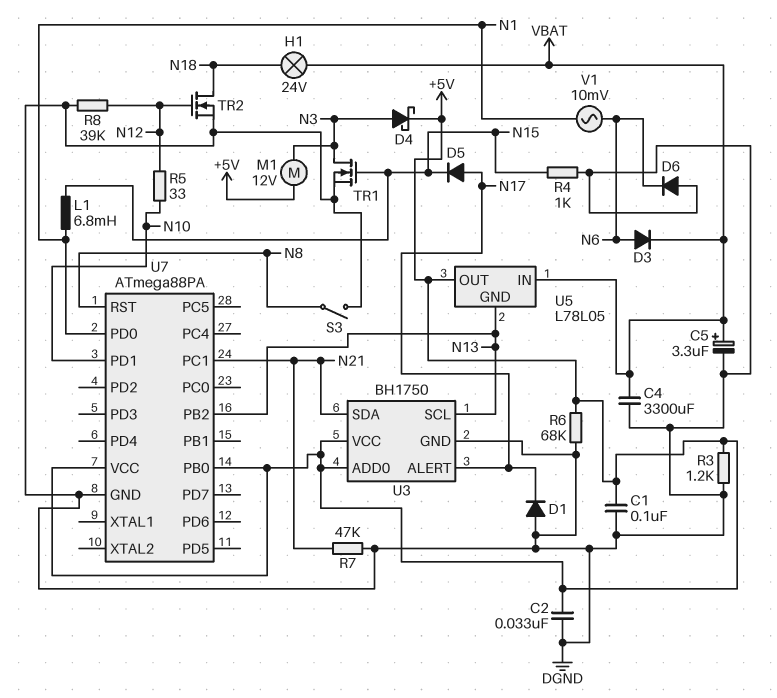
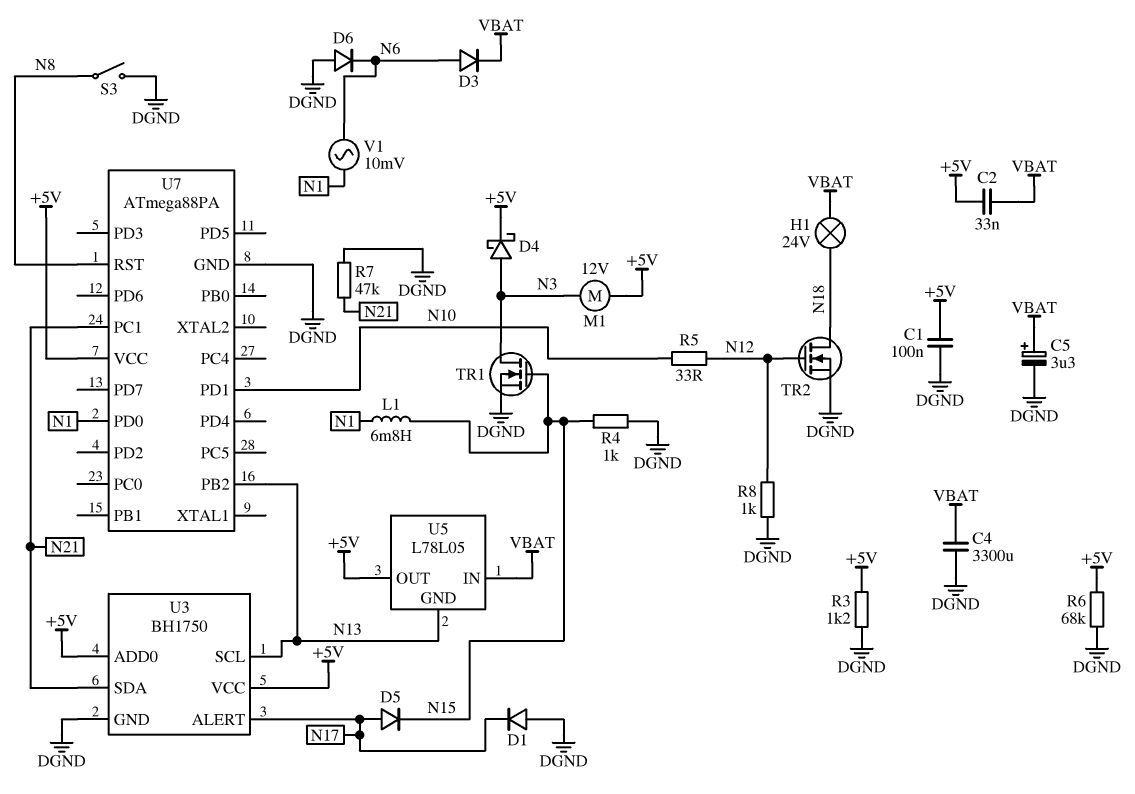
C2: 33nF (+5V, DGND) -> 33nF (+5V, VBAT)
R8: 39k (DGND, N12) -> 1k (DGND, N12)
U7 pin PB0: +5V -> none

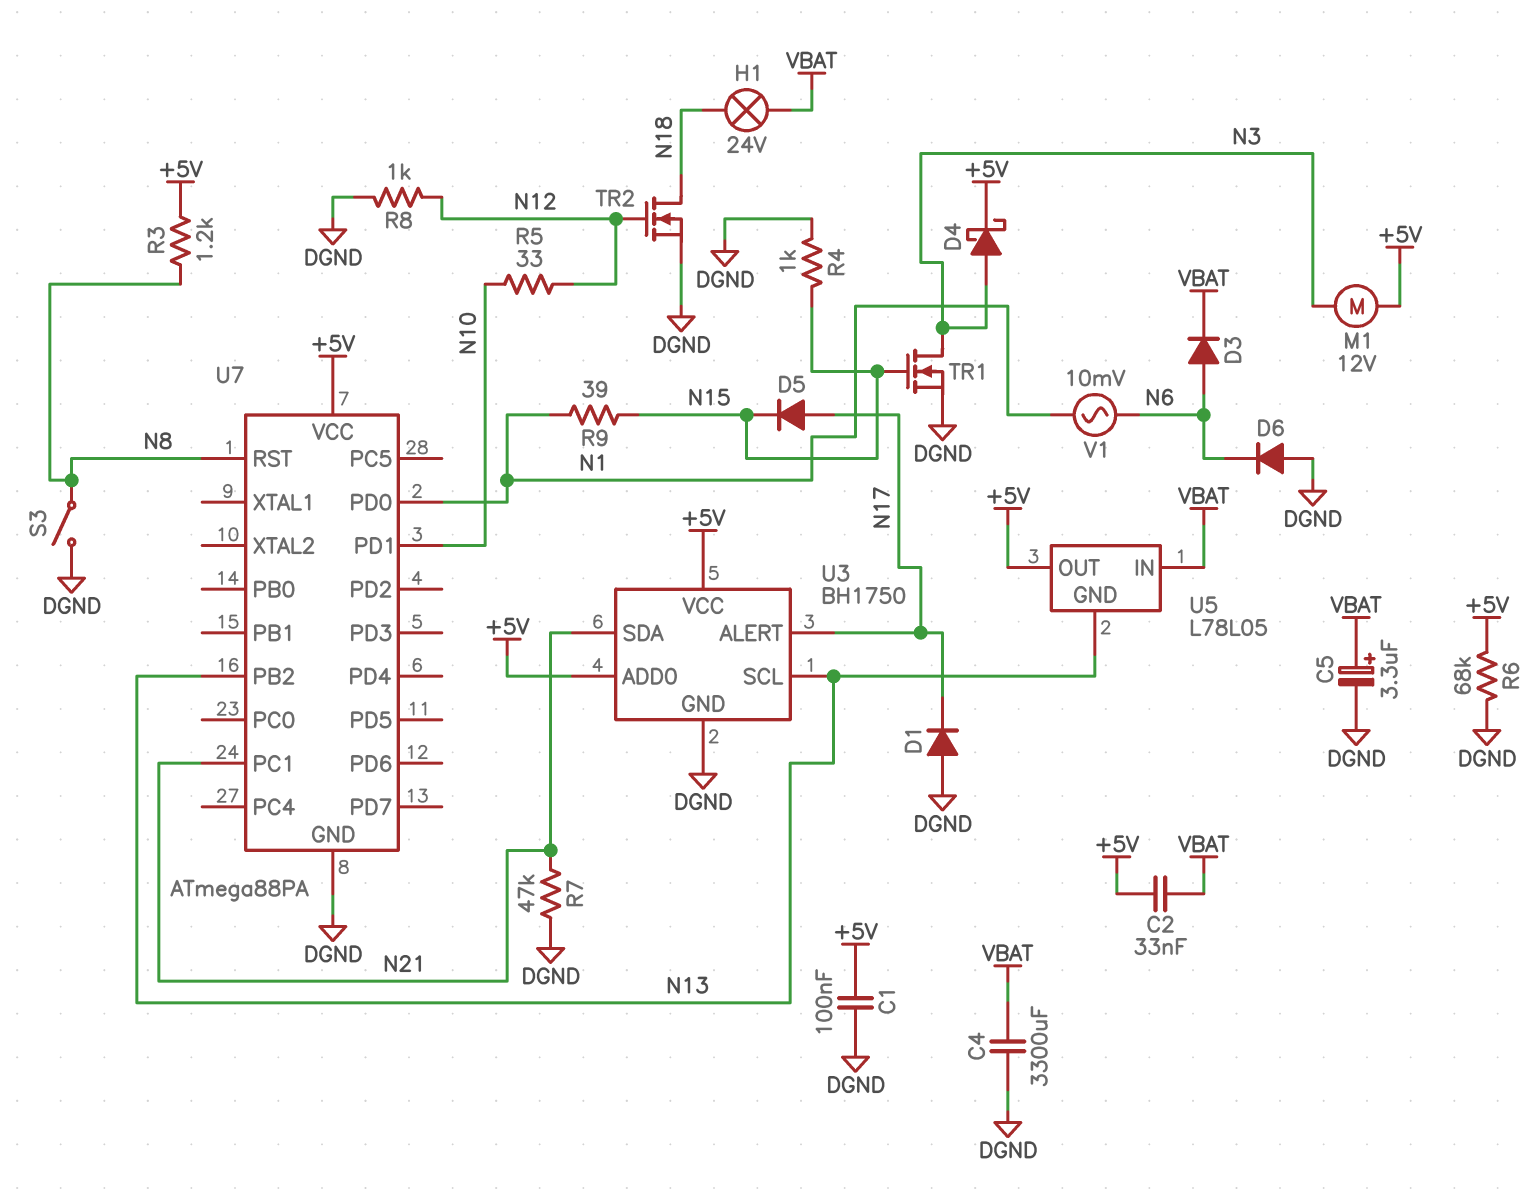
L1: 6.8mH (N1, N15) -> none
R3: 1.2k (+5V, DGND) -> 1.2k (+5V, N8)
R9: none -> 39 (N1, N15)

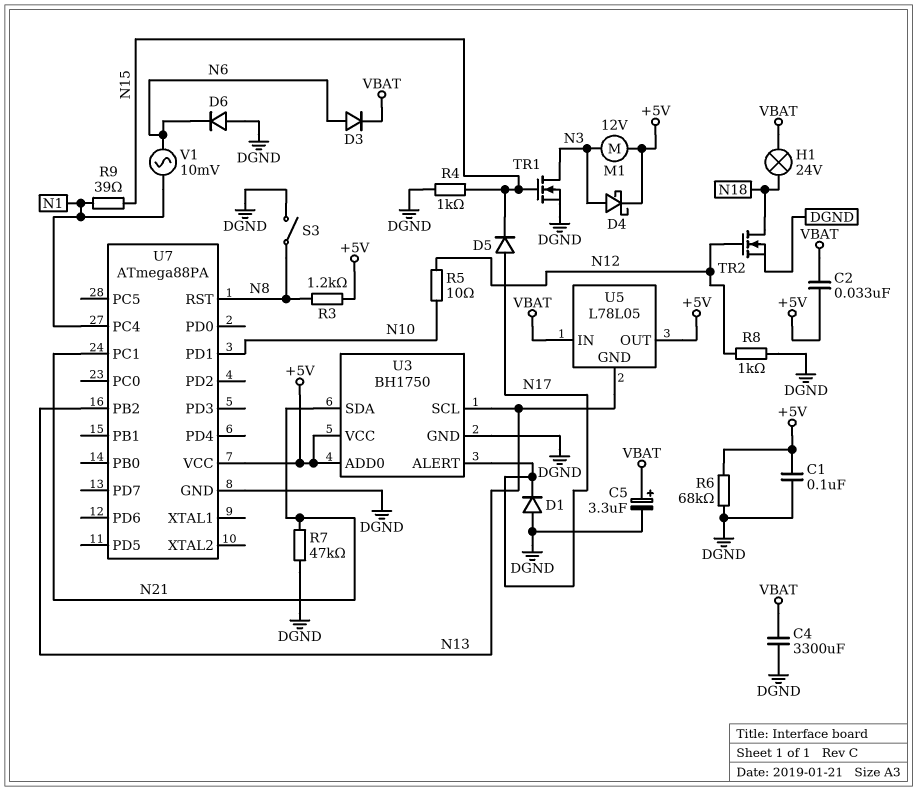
R5: 33 (N10, N12) -> 10 (N10, N12)
U7 pin PC4: none -> N1
U7 pin PD0: N1 -> none

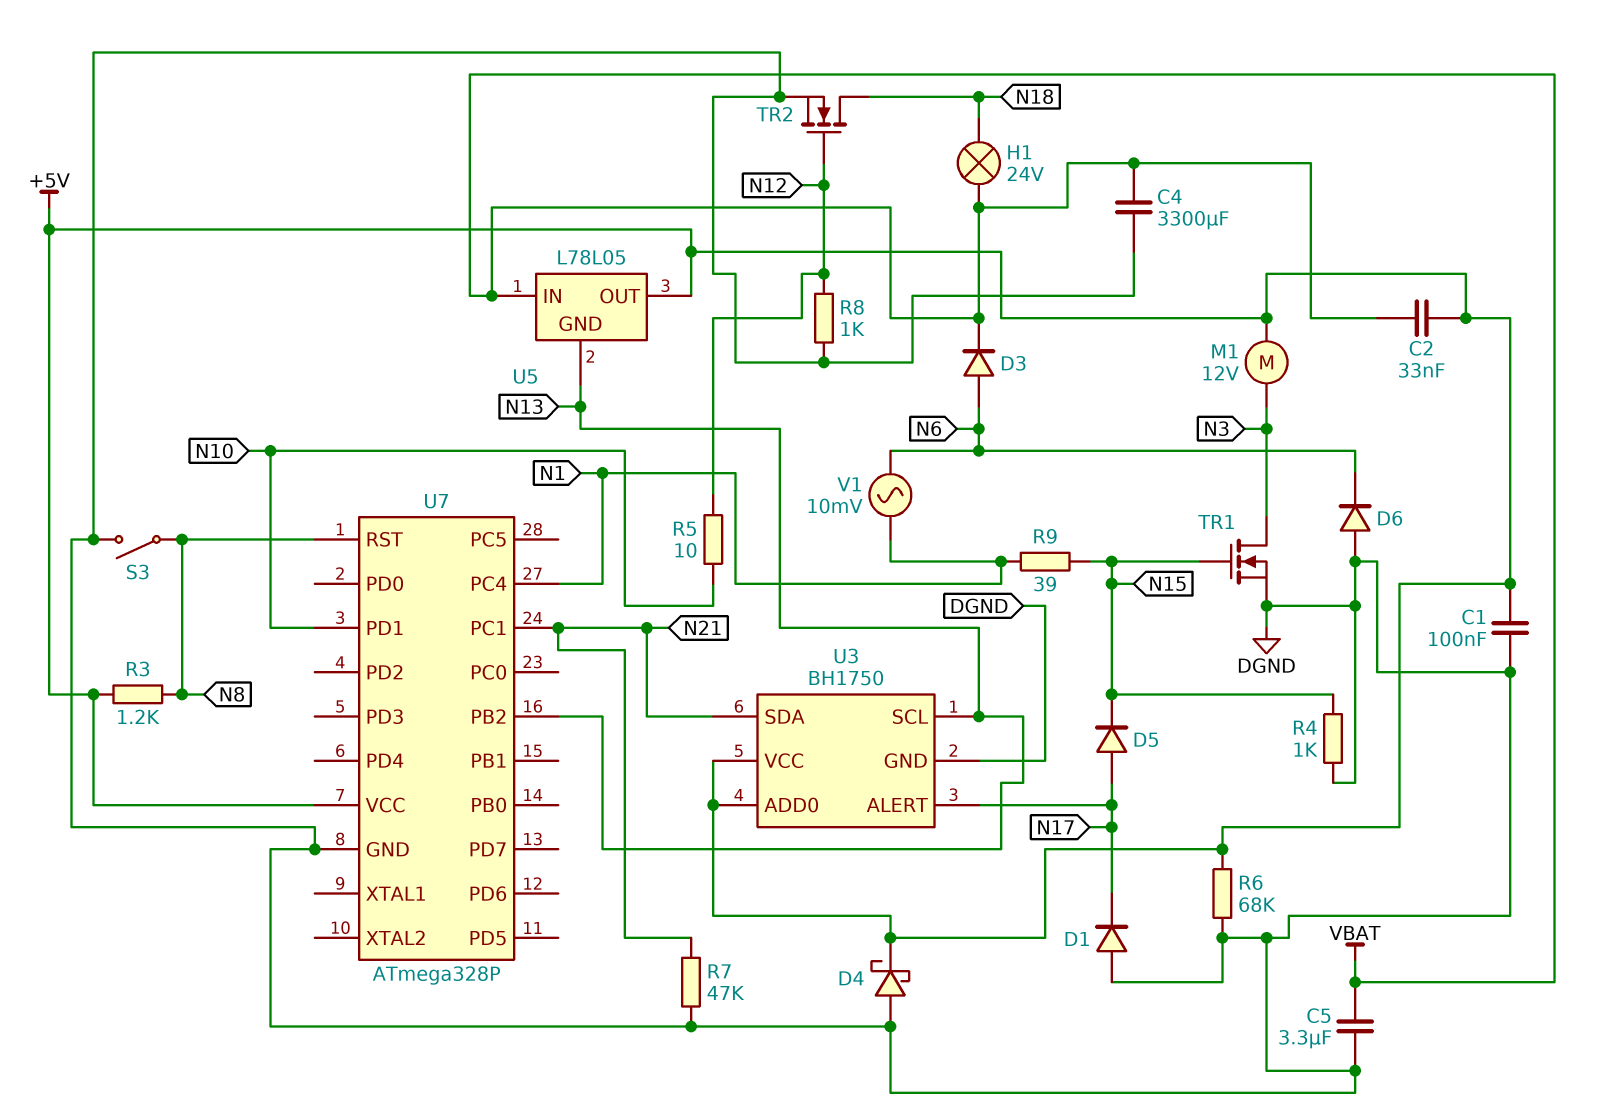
C5: 3.3uF (plus VBAT, minus DGND) -> 3.3uF (DGND, VBAT)
D4: schottky (A N3, K +5V) -> schottky (A DGND, K +5V)
U7: ATmega88PA -> ATmega328P

